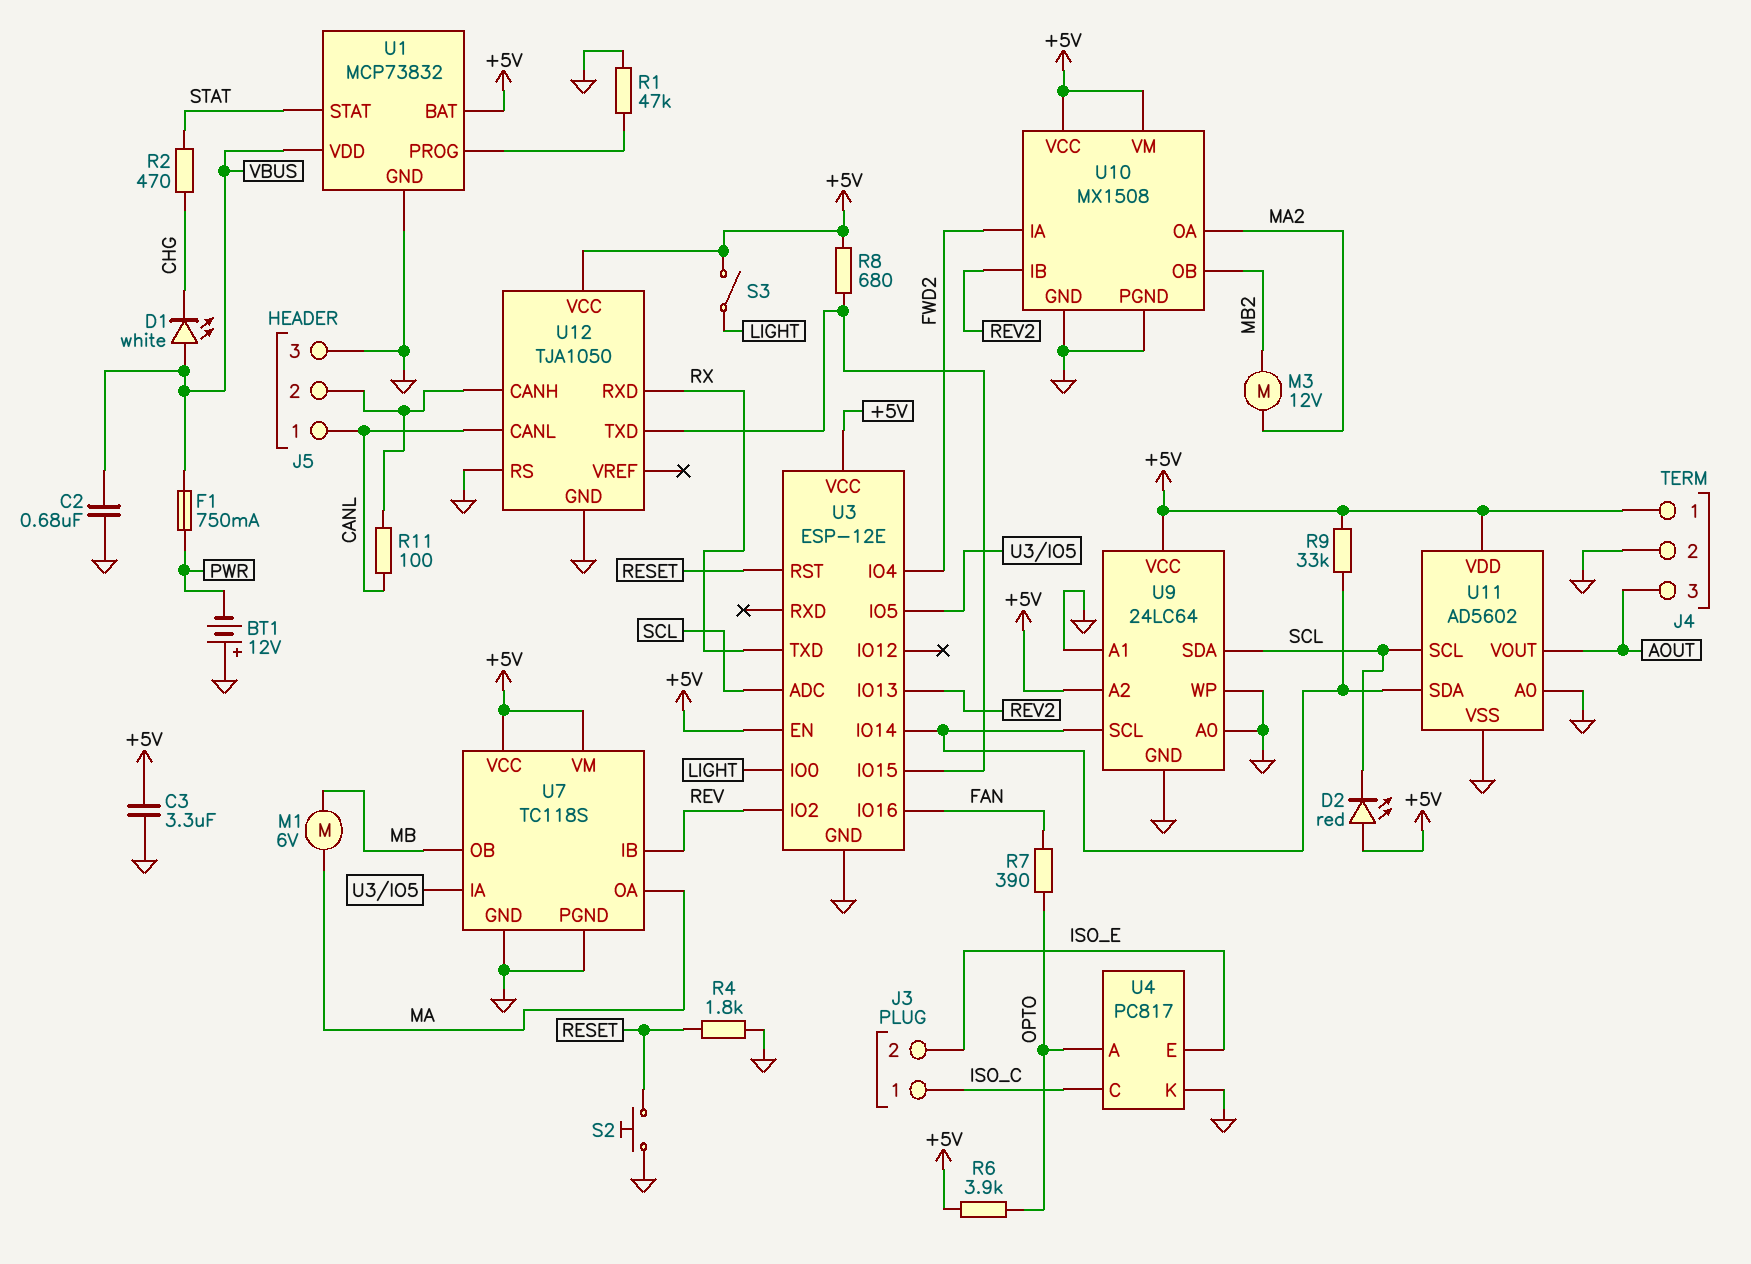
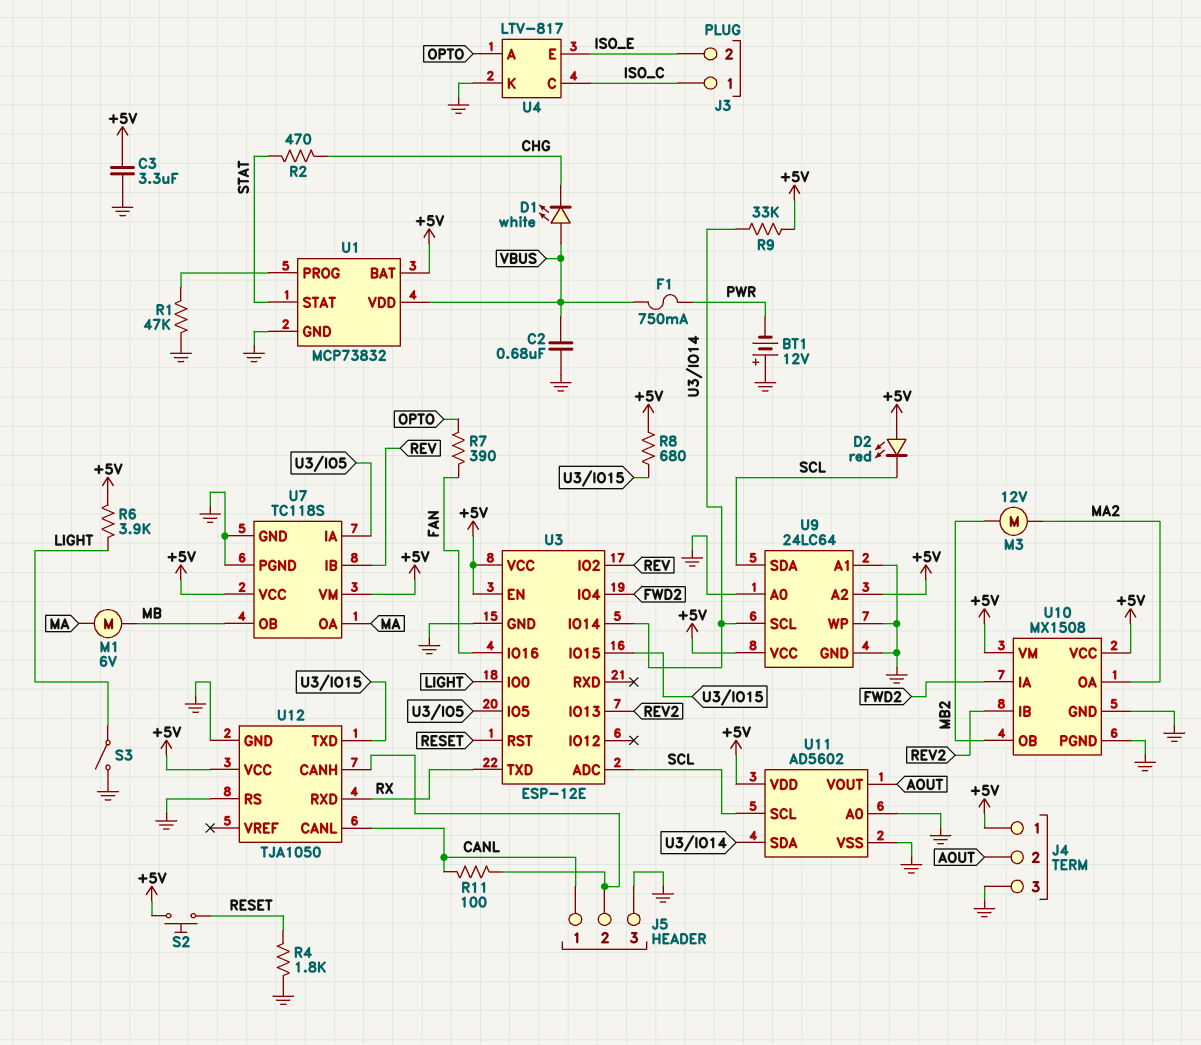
J4 pin 2: GND -> AOUT
J4 pin 3: AOUT -> GND
R6: 3.9k (+5V, OPTO) -> 3.9k (+5V, LIGHT)
S2: button (GND, RESET) -> button (+5V, RESET)
S3: switch (+5V, LIGHT) -> switch (GND, LIGHT)
U4: PC817 -> LTV-817

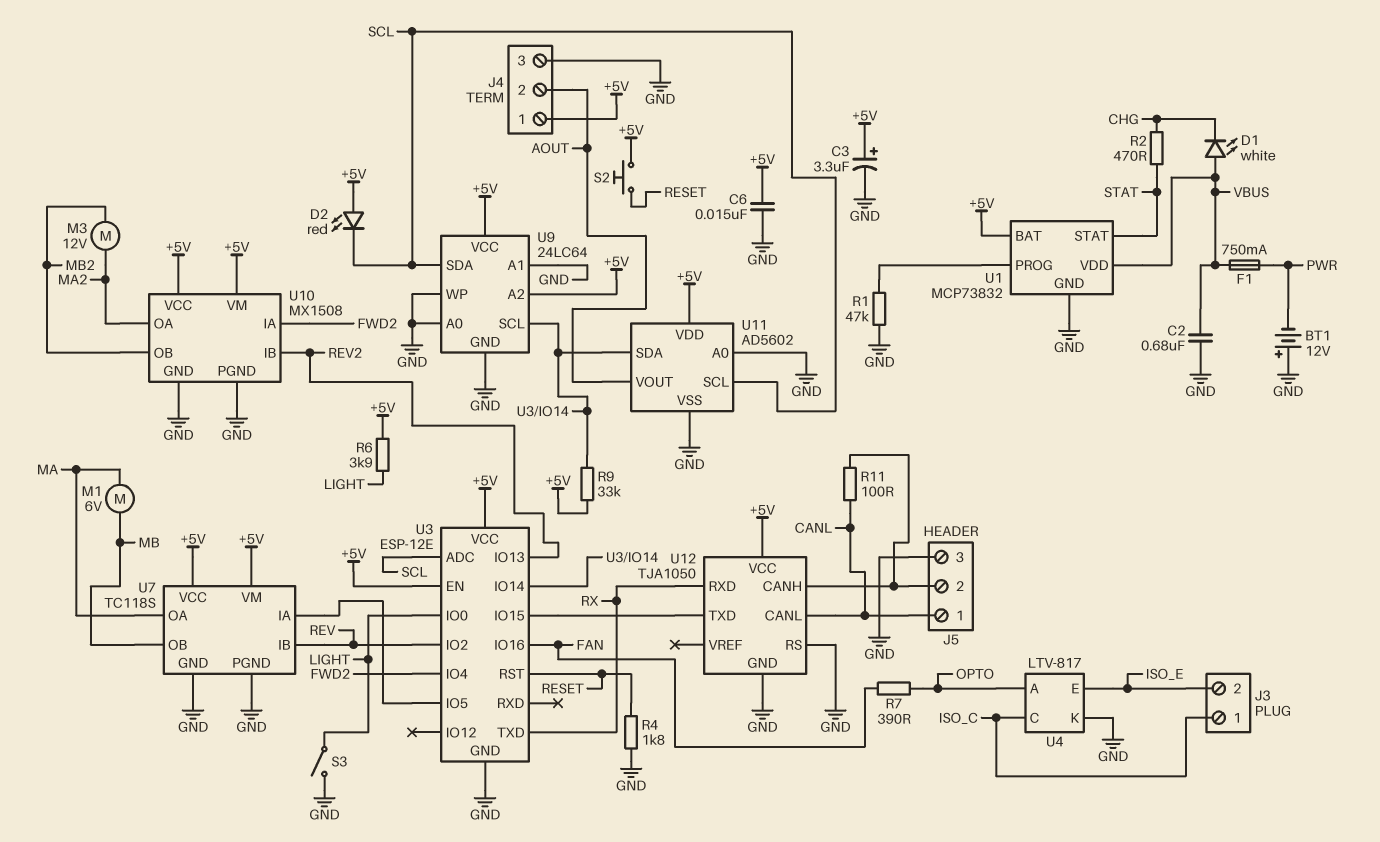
C3: 3.3uF (+5V, GND) -> 3.3uF (plus +5V, minus GND)
C6: none -> 15nF (+5V, GND)
R8: 680 (+5V, U3/IO15) -> none

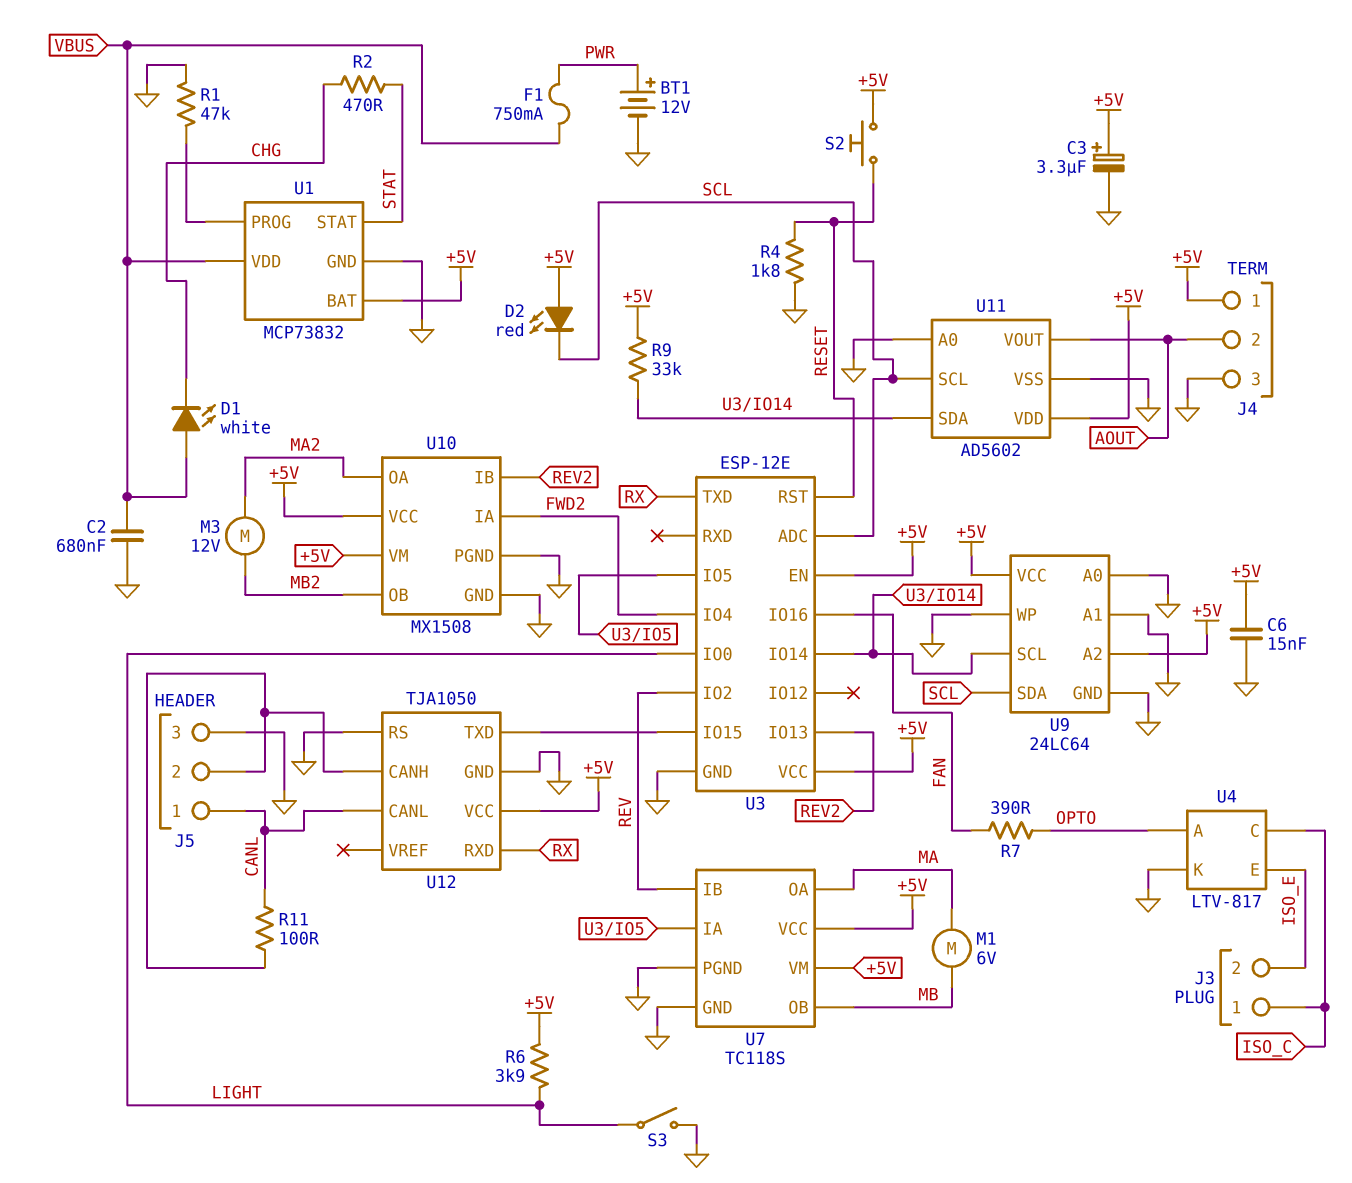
BT1: 12V (plus GND, minus PWR) -> 12V (plus PWR, minus GND)

